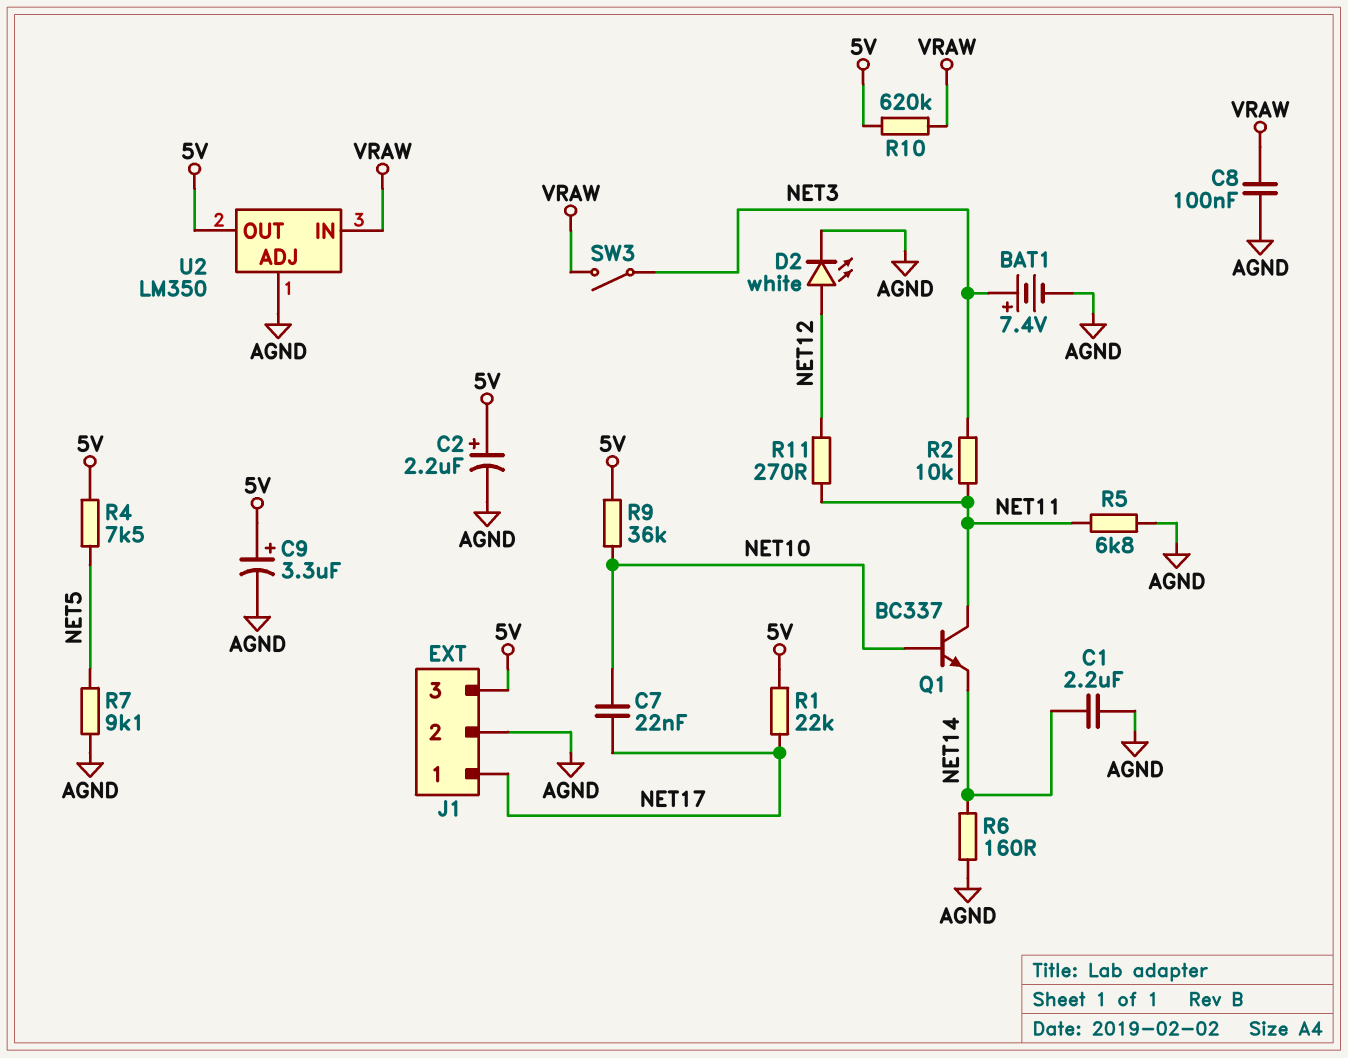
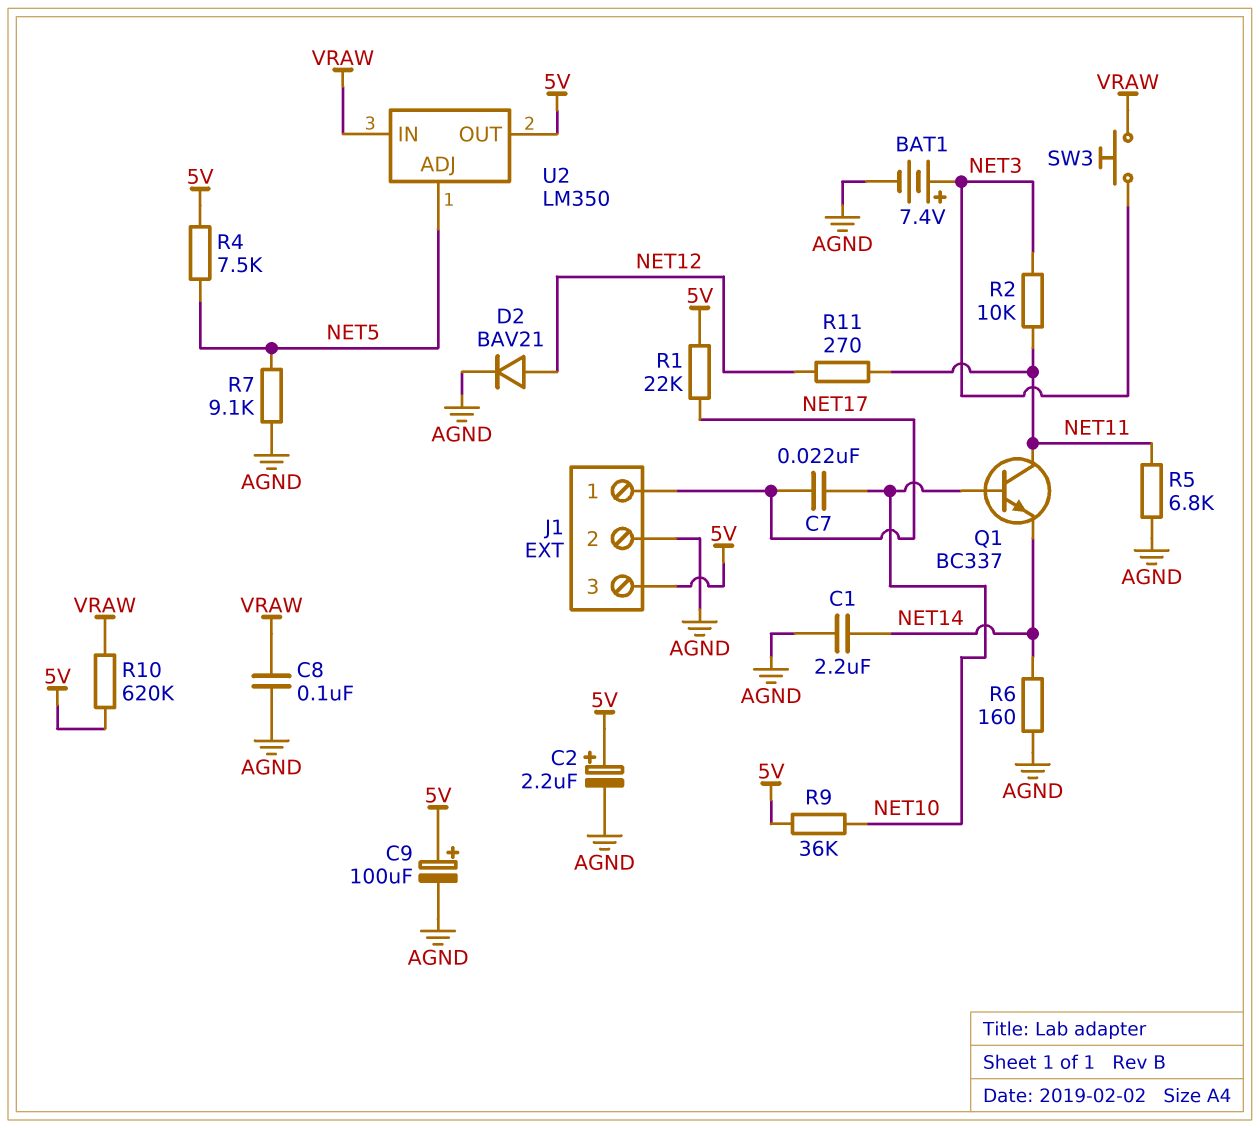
C9: 3.3uF (plus 5V, minus AGND) -> 100uF (plus 5V, minus AGND)
D2: LED white (A NET12, K AGND) -> diode BAV21 (A NET12, K AGND)
SW3: switch (NET3, VRAW) -> button (NET3, VRAW)
U2 pin ADJ: AGND -> NET5

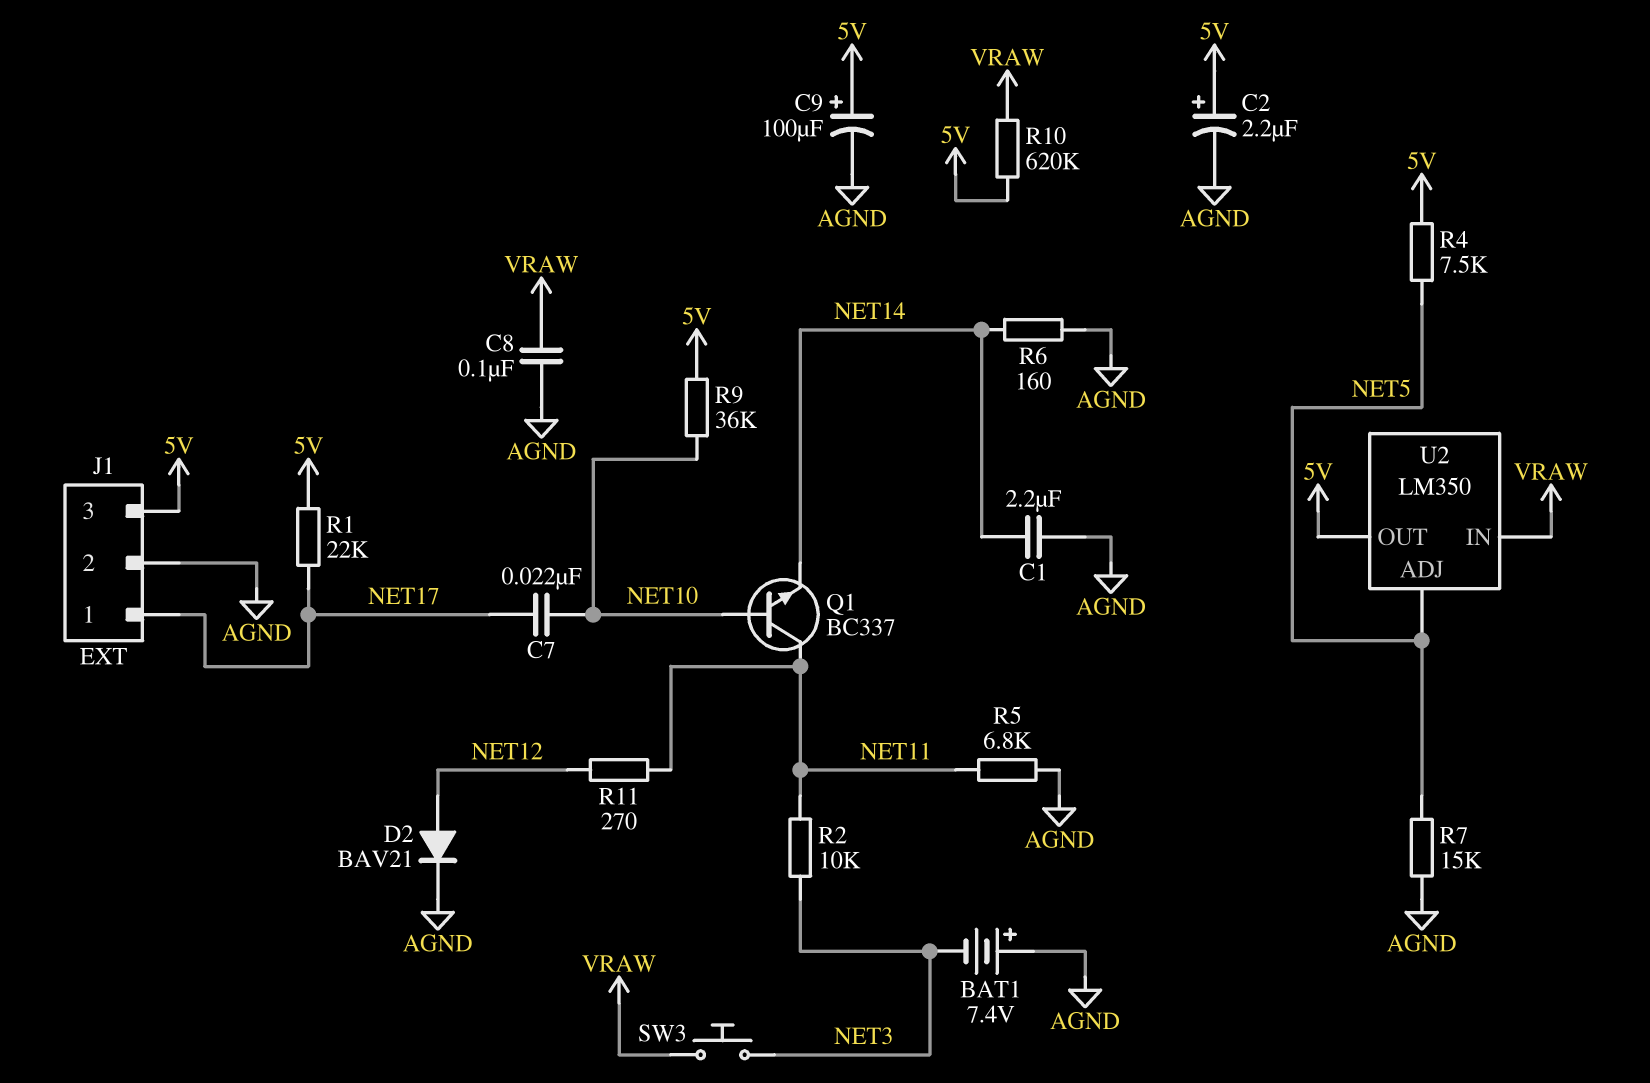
BAT1: 7.4V (plus NET3, minus AGND) -> 7.4V (plus AGND, minus NET3)
R7: 9.1k (AGND, NET5) -> 15k (AGND, NET5)

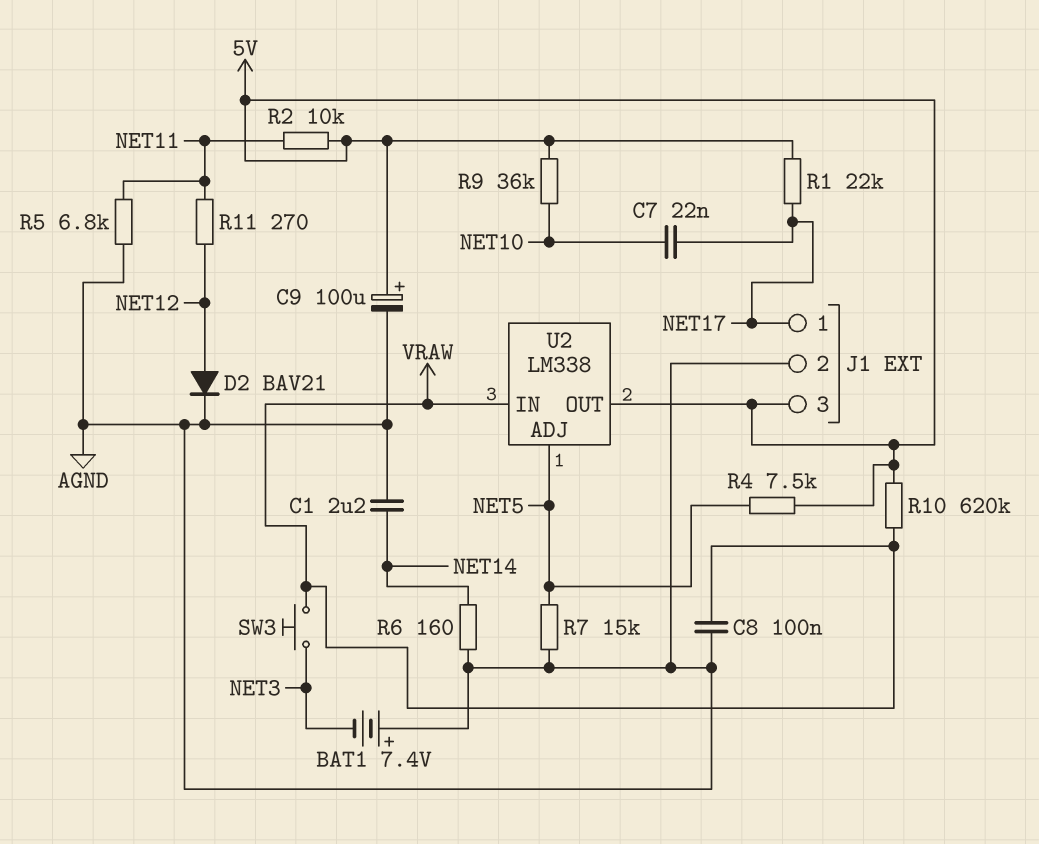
C2: 2.2uF (plus 5V, minus AGND) -> none
Q1: NPN BC337 (B NET10, C NET11, E NET14) -> none
R2: 10k (NET3, NET11) -> 10k (5V, NET11)
U2: LM350 -> LM338

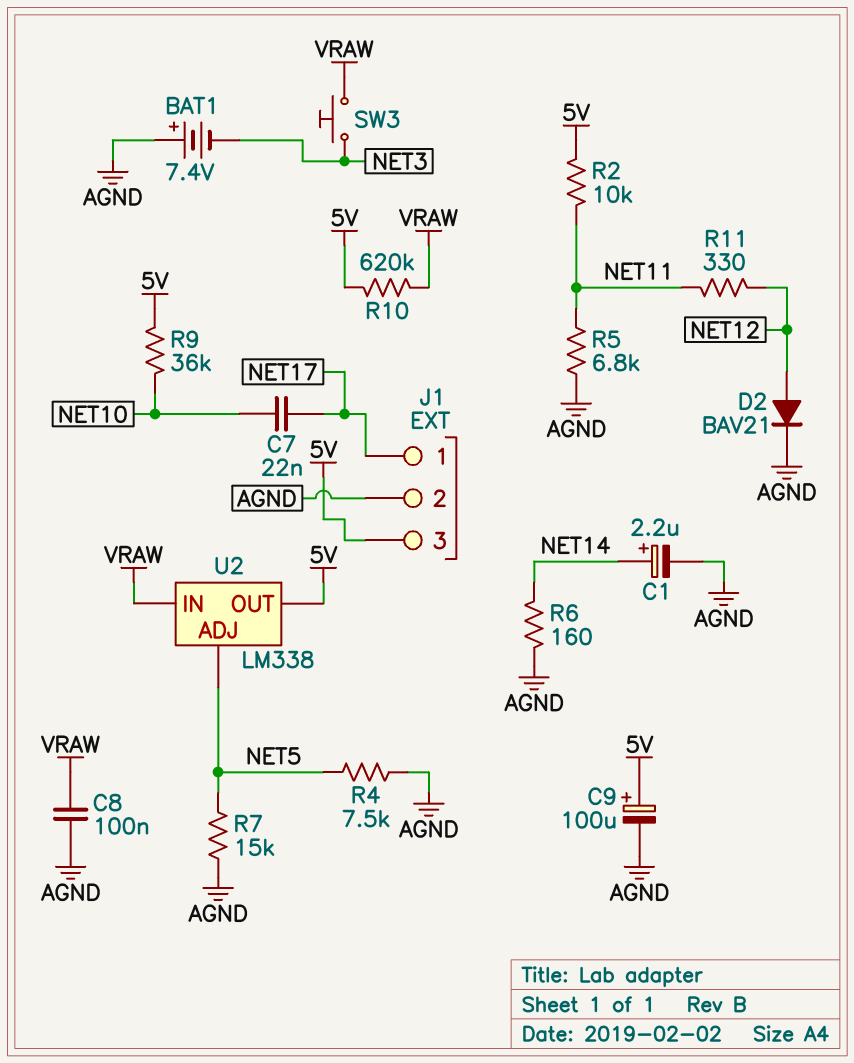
C1: 2.2uF (AGND, NET14) -> 2.2uF (plus NET14, minus AGND)
R1: 22k (5V, NET17) -> none
R4: 7.5k (5V, NET5) -> 7.5k (AGND, NET5)
R11: 270 (NET11, NET12) -> 330 (NET11, NET12)

